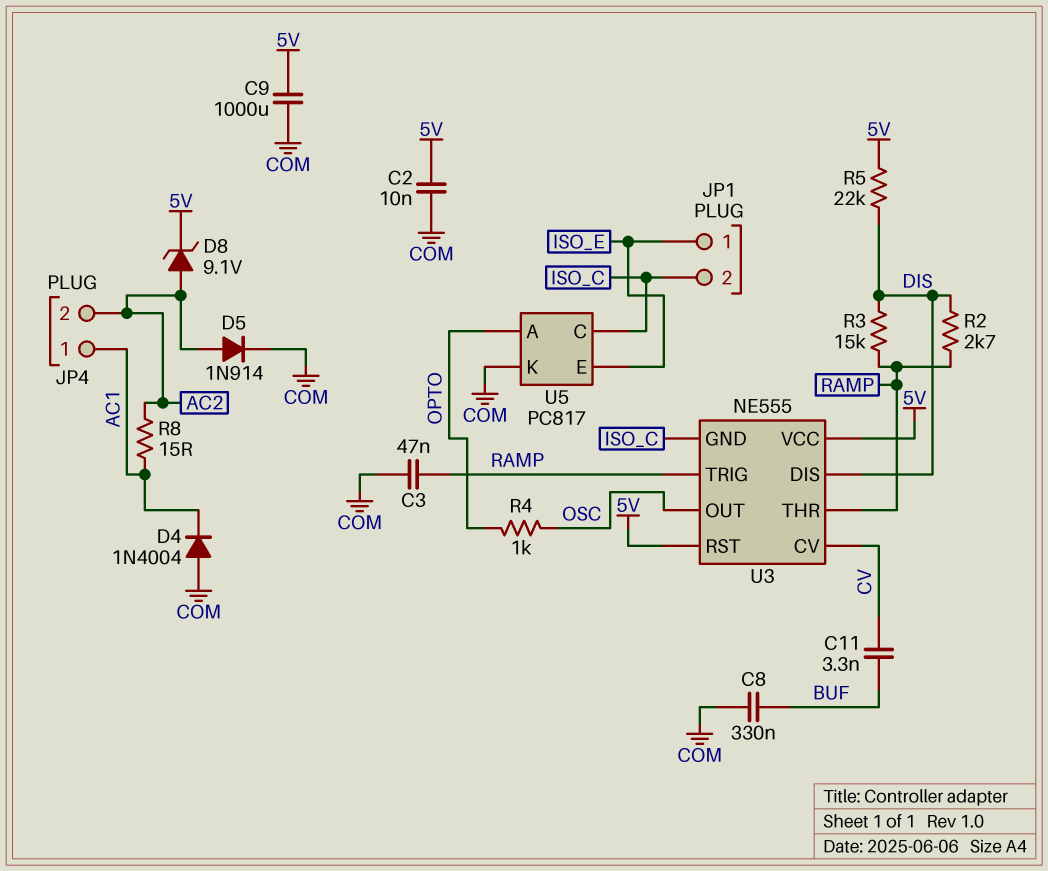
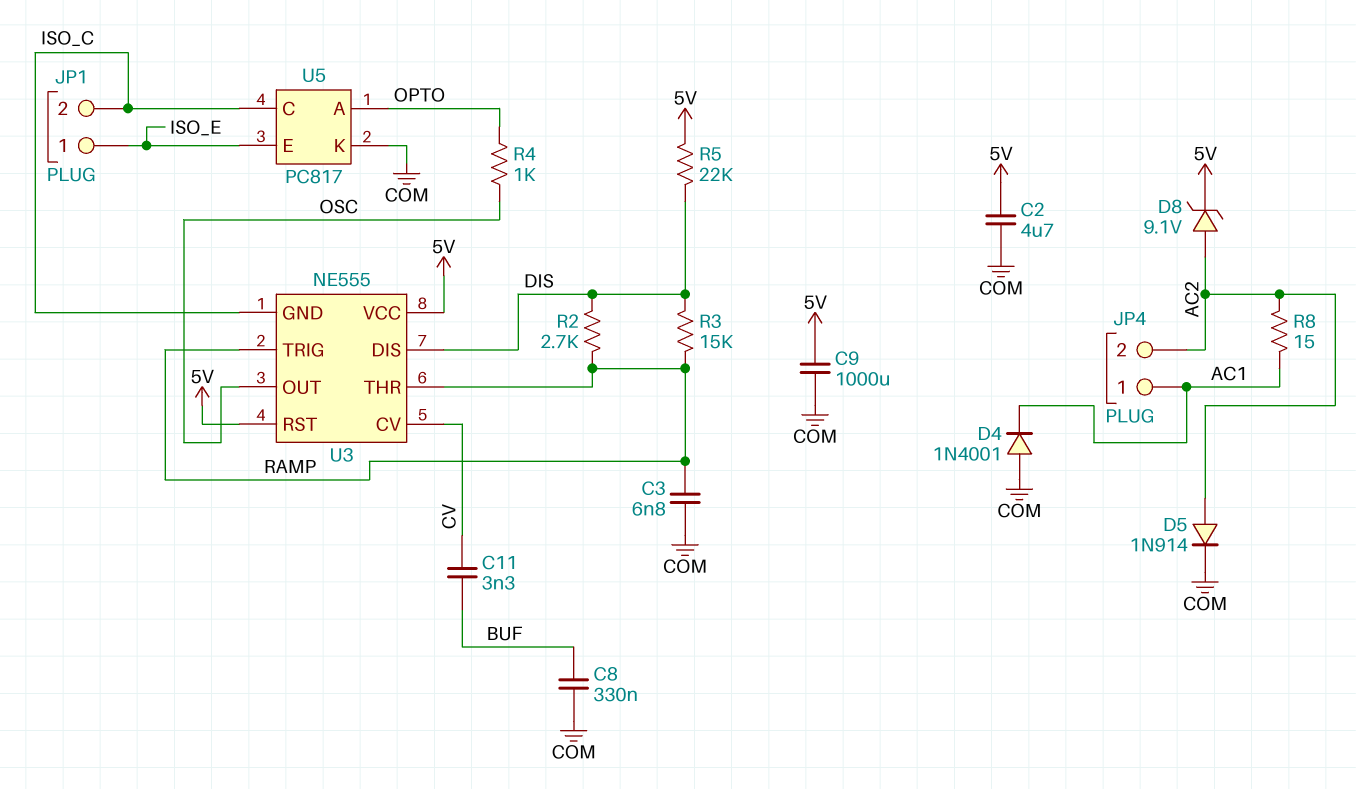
C2: 10nF (5V, COM) -> 4.7uF (5V, COM)
C3: 47nF (COM, RAMP) -> 6.8nF (COM, RAMP)
D4: diode 1N4004 (A COM, K AC1) -> diode 1N4001 (A COM, K AC1)

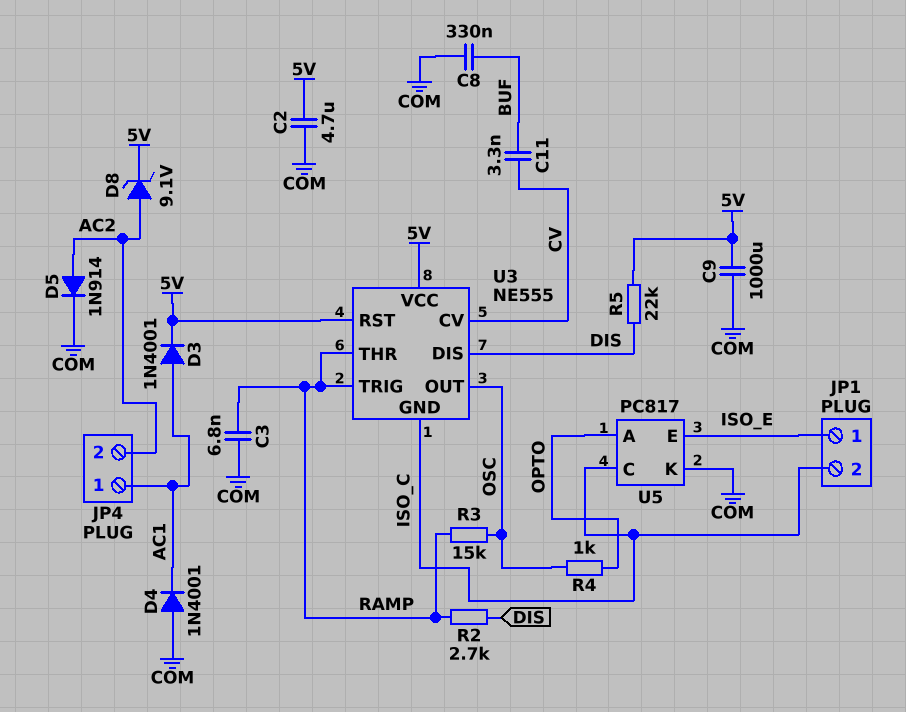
D3: none -> diode 1N4001 (A AC1, K 5V)
R3: 15k (DIS, RAMP) -> 15k (OSC, RAMP)
R8: 15 (AC1, AC2) -> none

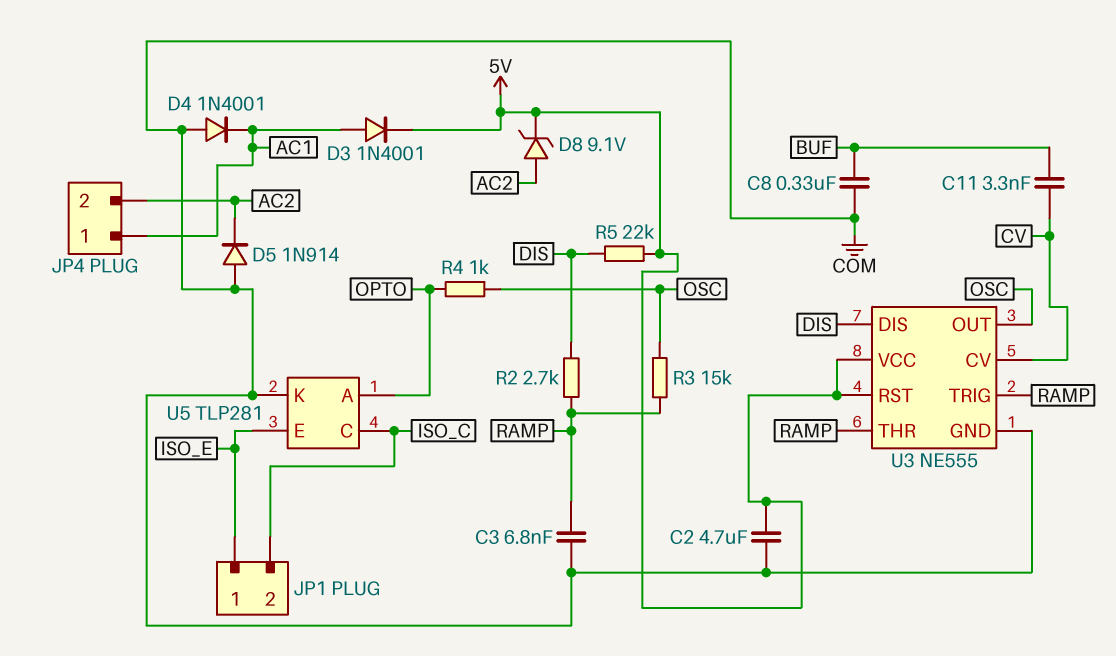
C9: 1000uF (5V, COM) -> none
D5: diode 1N914 (A AC2, K COM) -> diode 1N914 (A COM, K AC2)
U3 pin GND: ISO_C -> COM
U5: PC817 -> TLP281

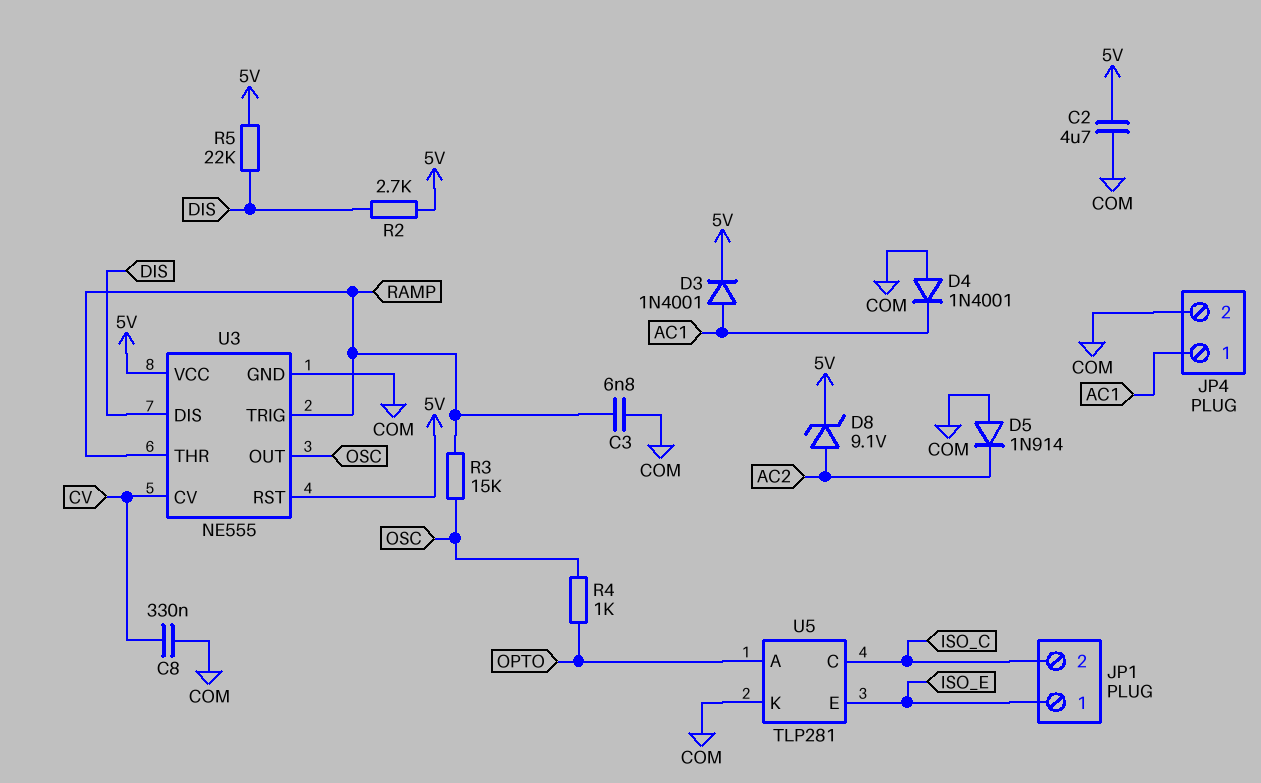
C8: 330nF (BUF, COM) -> 330nF (COM, CV)
C11: 3.3nF (BUF, CV) -> none
JP4 pin 2: AC2 -> COM
R2: 2.7k (DIS, RAMP) -> 2.7k (5V, DIS)

